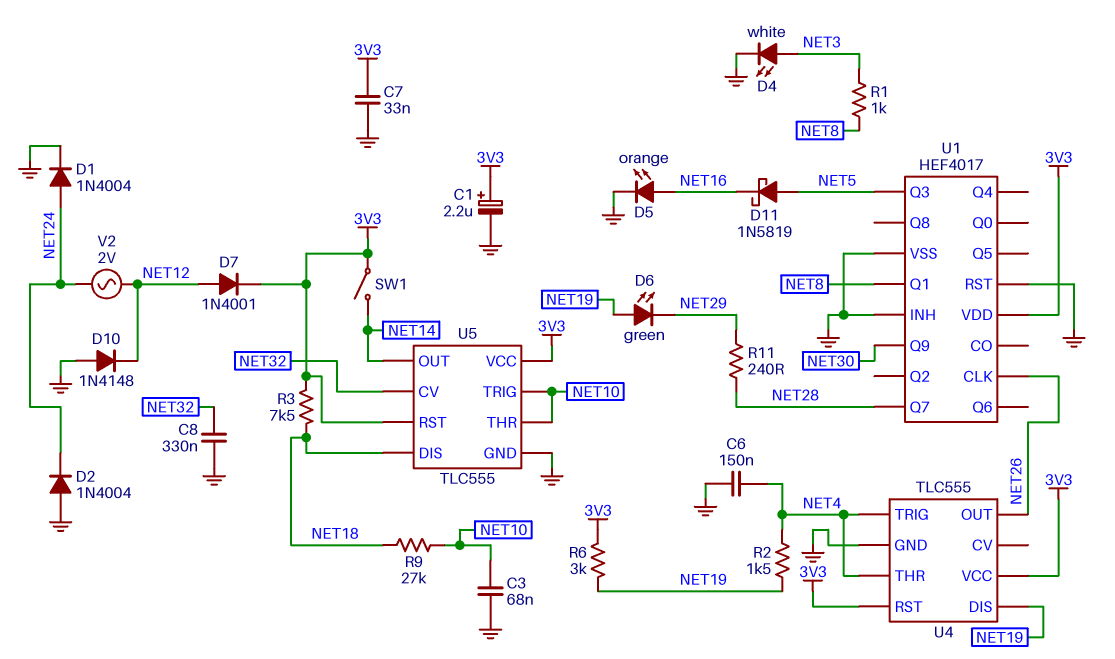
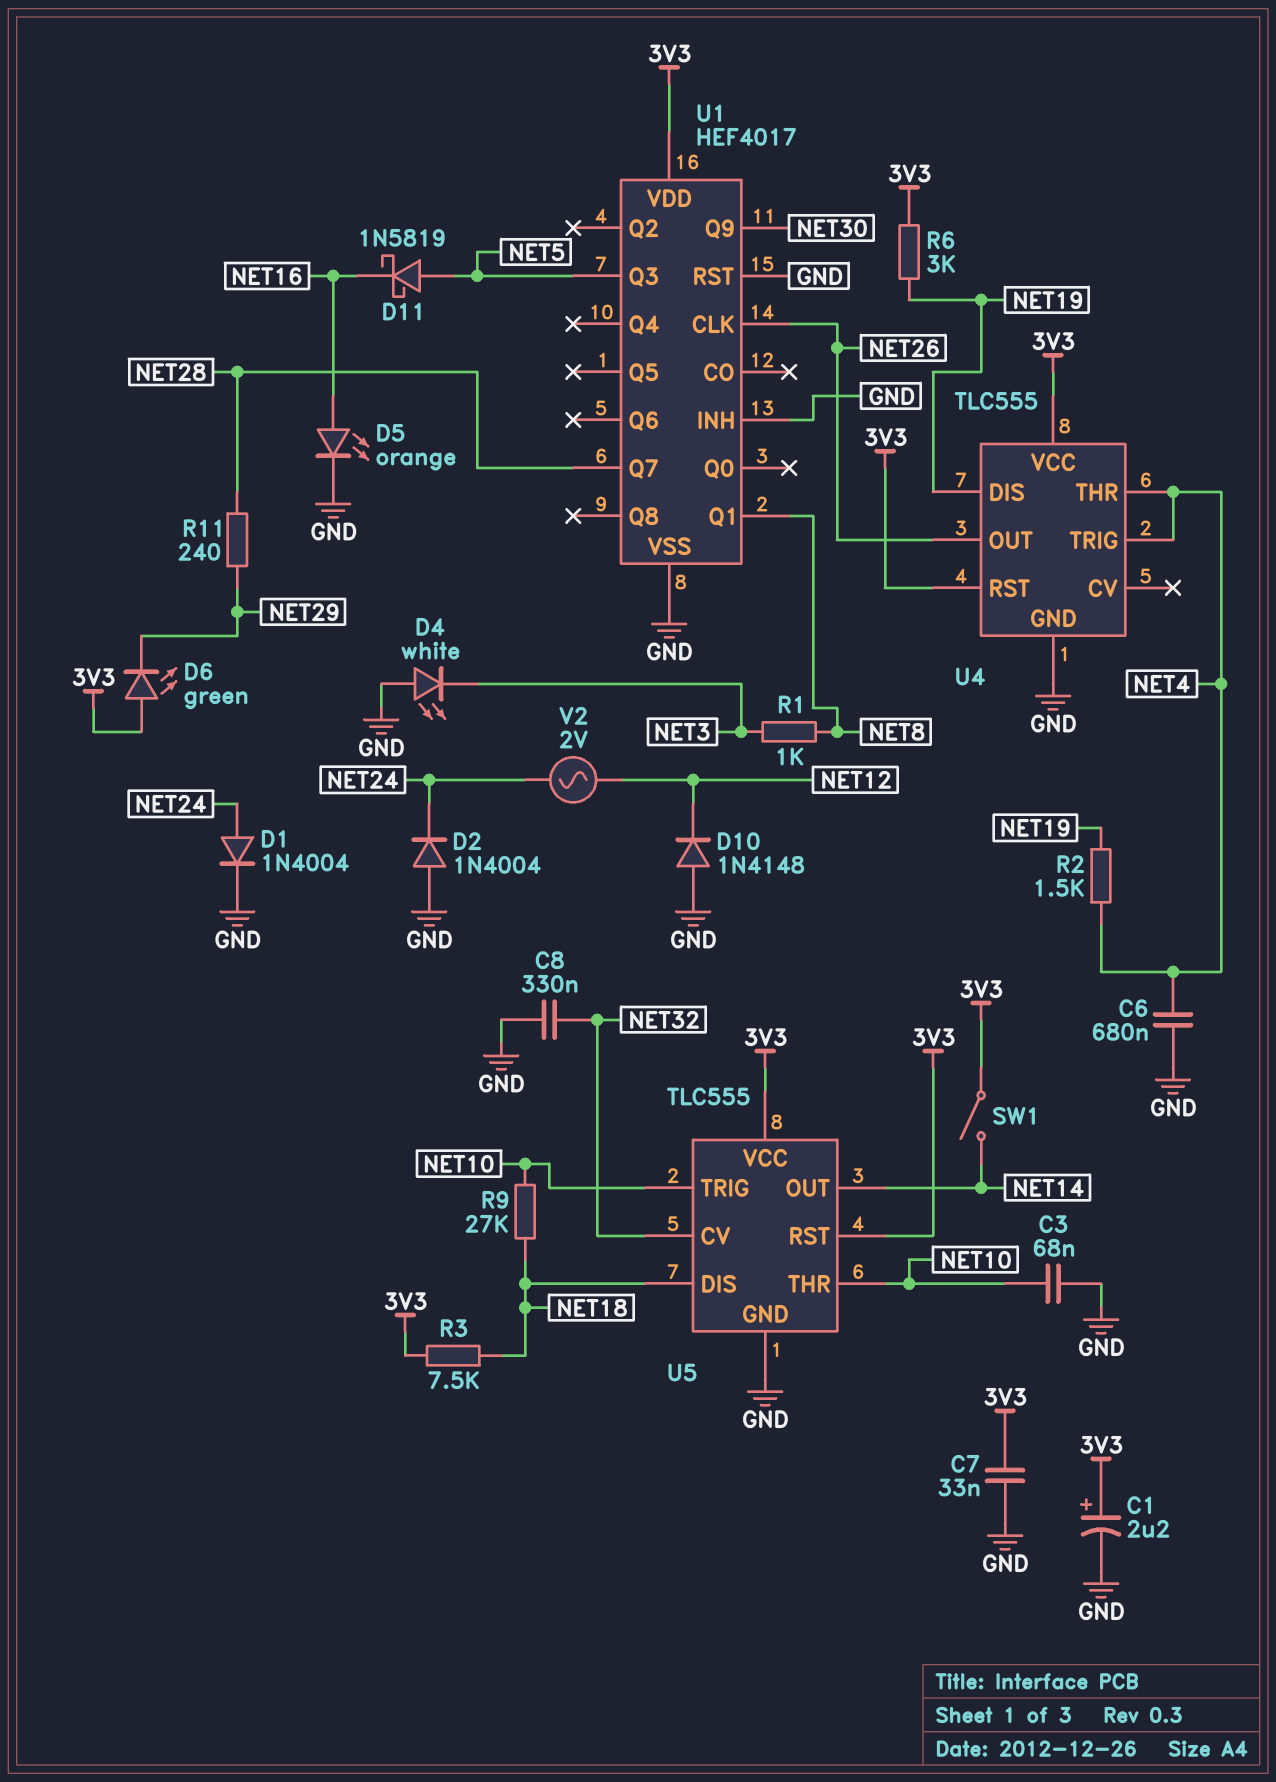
C6: 150nF (GND, NET4) -> 680nF (GND, NET4)
D4: LED white (A NET3, K GND) -> LED white (A GND, K NET3)
D6: LED green (A NET19, K NET29) -> LED green (A 3V3, K NET29)
D7: diode 1N4001 (A NET12, K 3V3) -> none

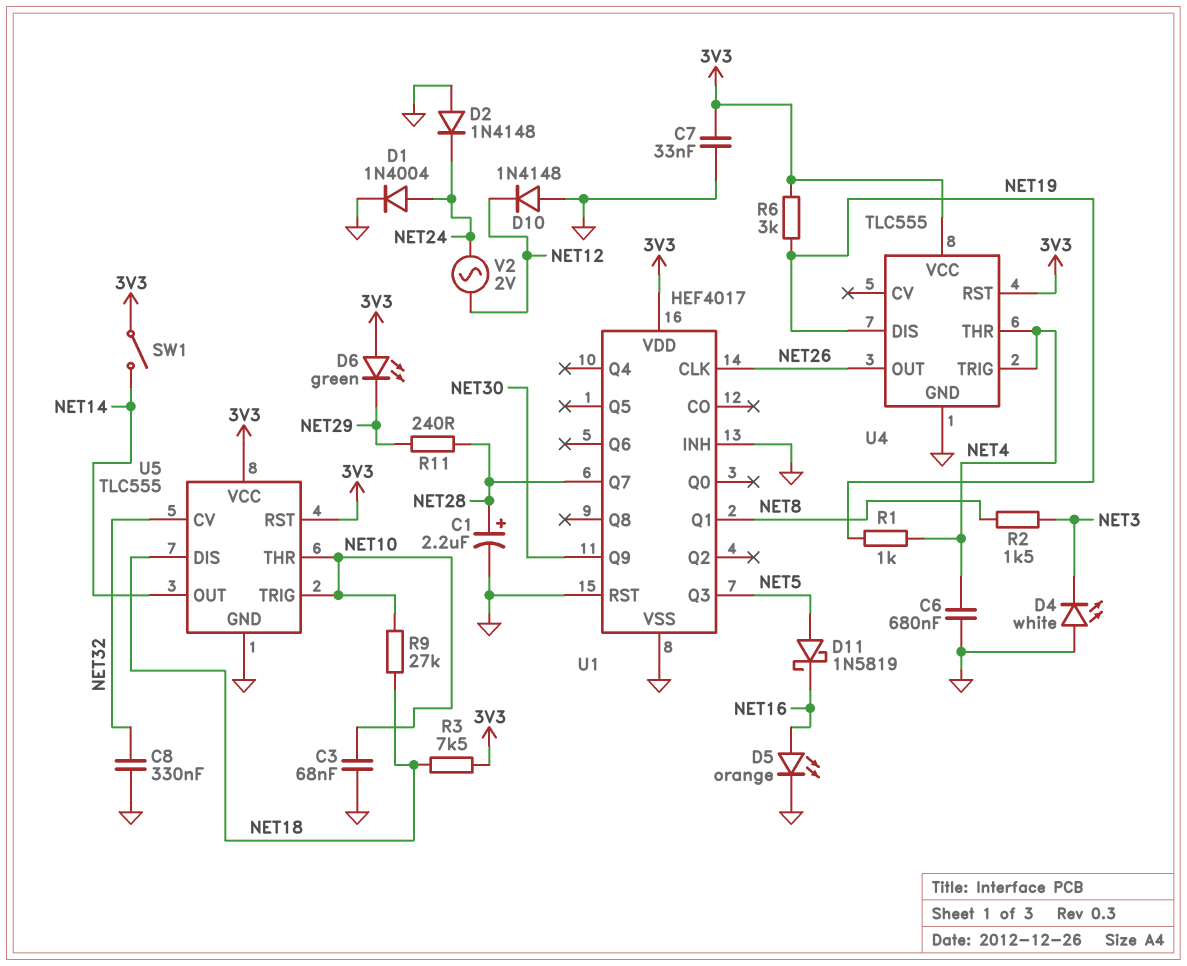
C1: 2.2uF (plus 3V3, minus GND) -> 2.2uF (plus NET28, minus GND)
D2: diode 1N4004 (A GND, K NET24) -> diode 1N4148 (A GND, K NET24)
R1: 1k (NET3, NET8) -> 1k (NET4, NET19)
R2: 1.5k (NET4, NET19) -> 1.5k (NET3, NET8)

